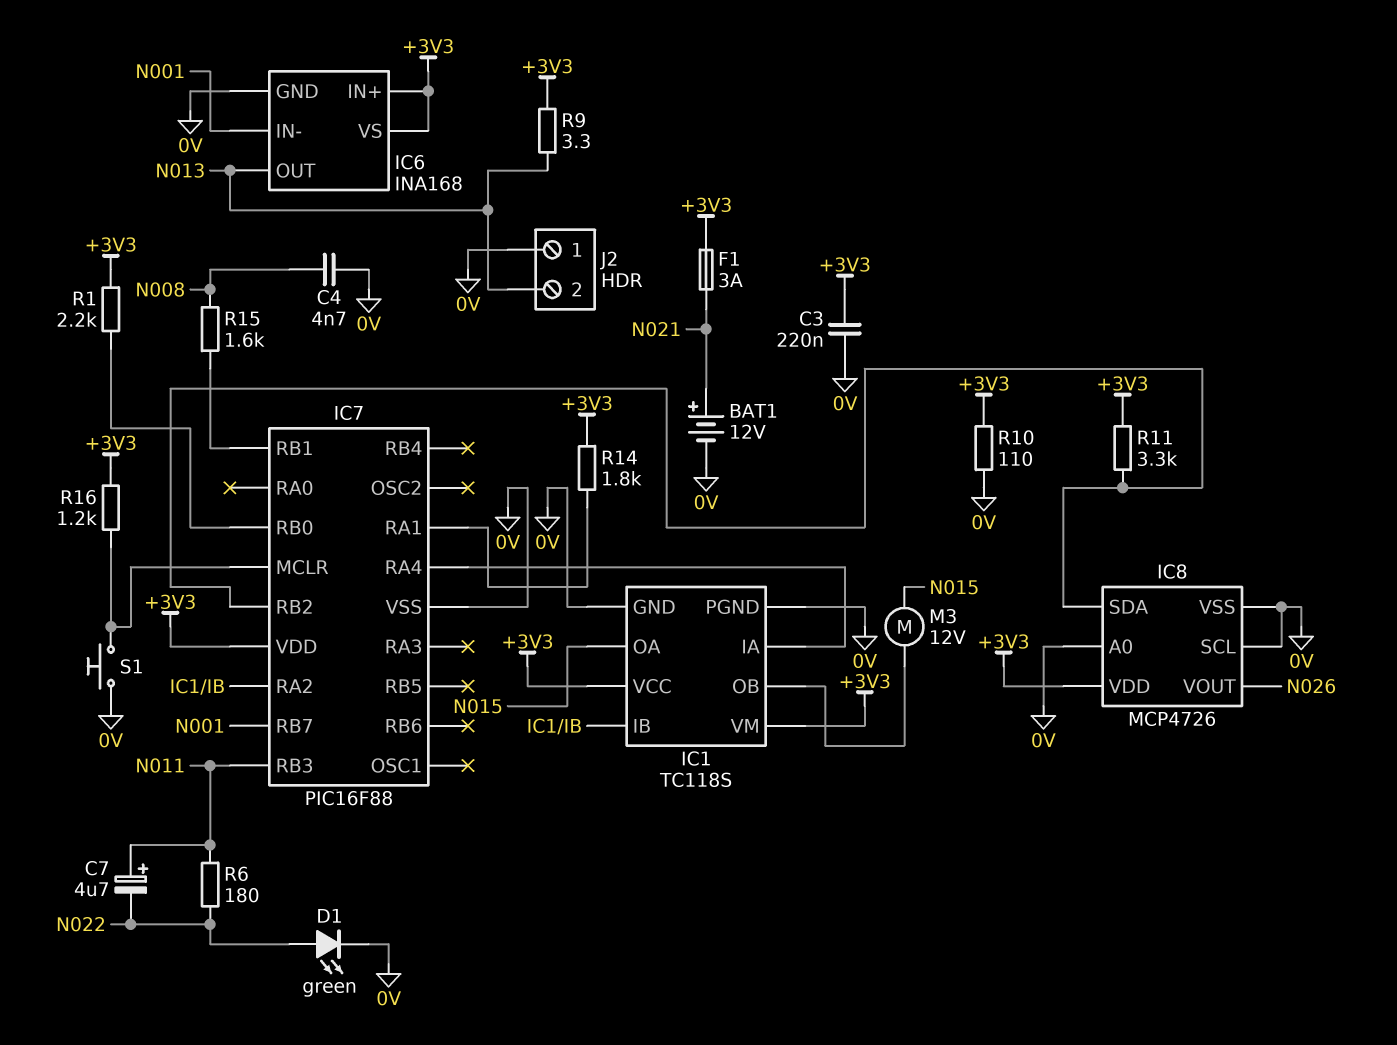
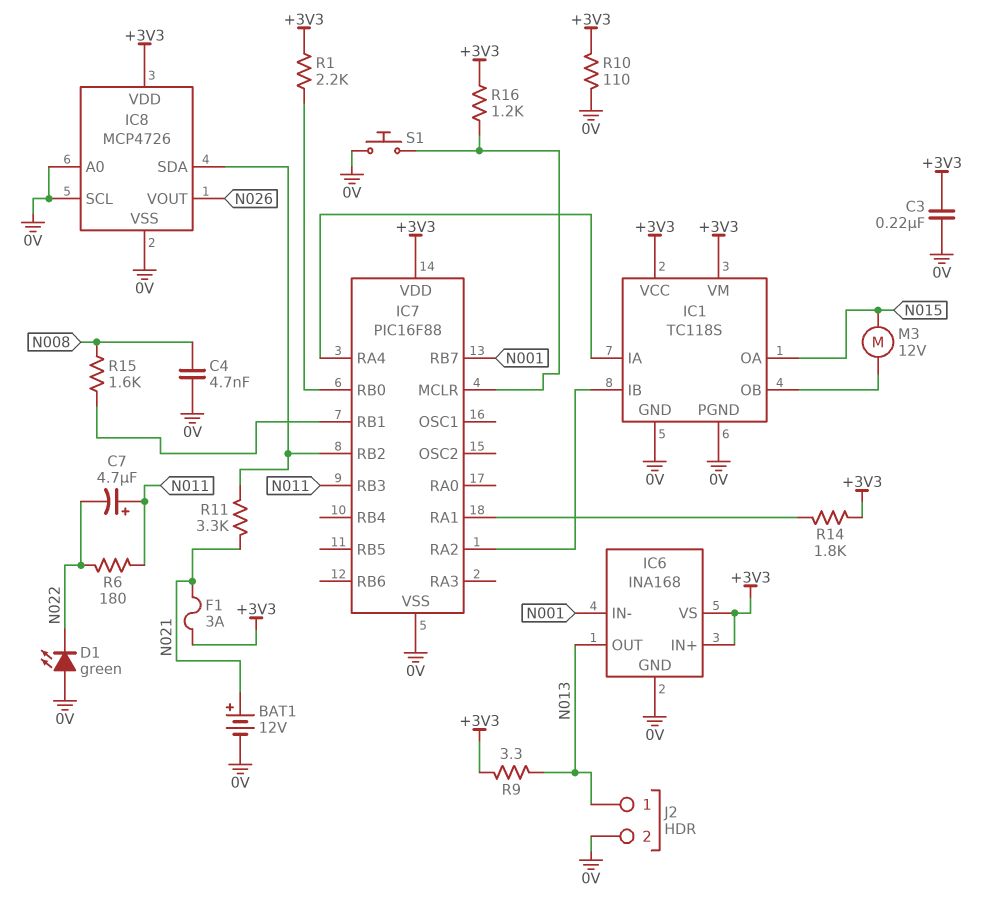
D1: LED green (A N022, K 0V) -> LED green (A 0V, K N022)
J2 pin 1: 0V -> N013
J2 pin 2: N013 -> 0V
R11: 3.3k (+3V3, IC7/RB2) -> 3.3k (IC7/RB2, N021)

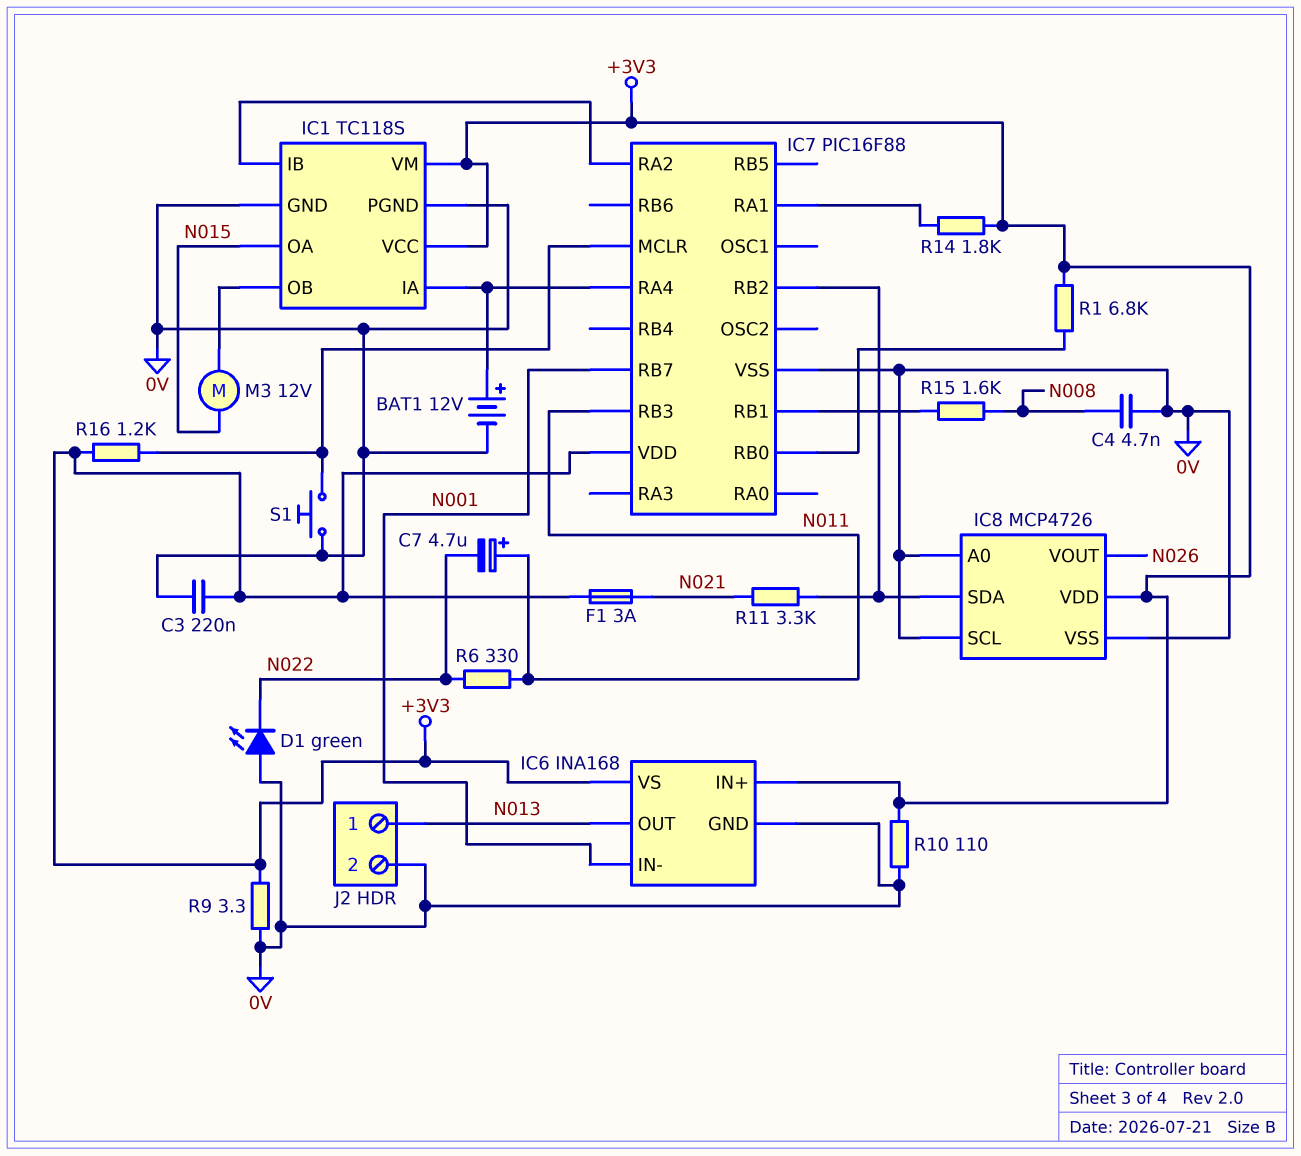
BAT1: 12V (plus N021, minus 0V) -> 12V (plus IC1/IA, minus 0V)
R1: 2.2k (+3V3, IC7/RB0) -> 6.8k (+3V3, IC7/RB0)
R6: 180 (N011, N022) -> 330 (N011, N022)
R9: 3.3 (+3V3, N013) -> 3.3 (+3V3, 0V)

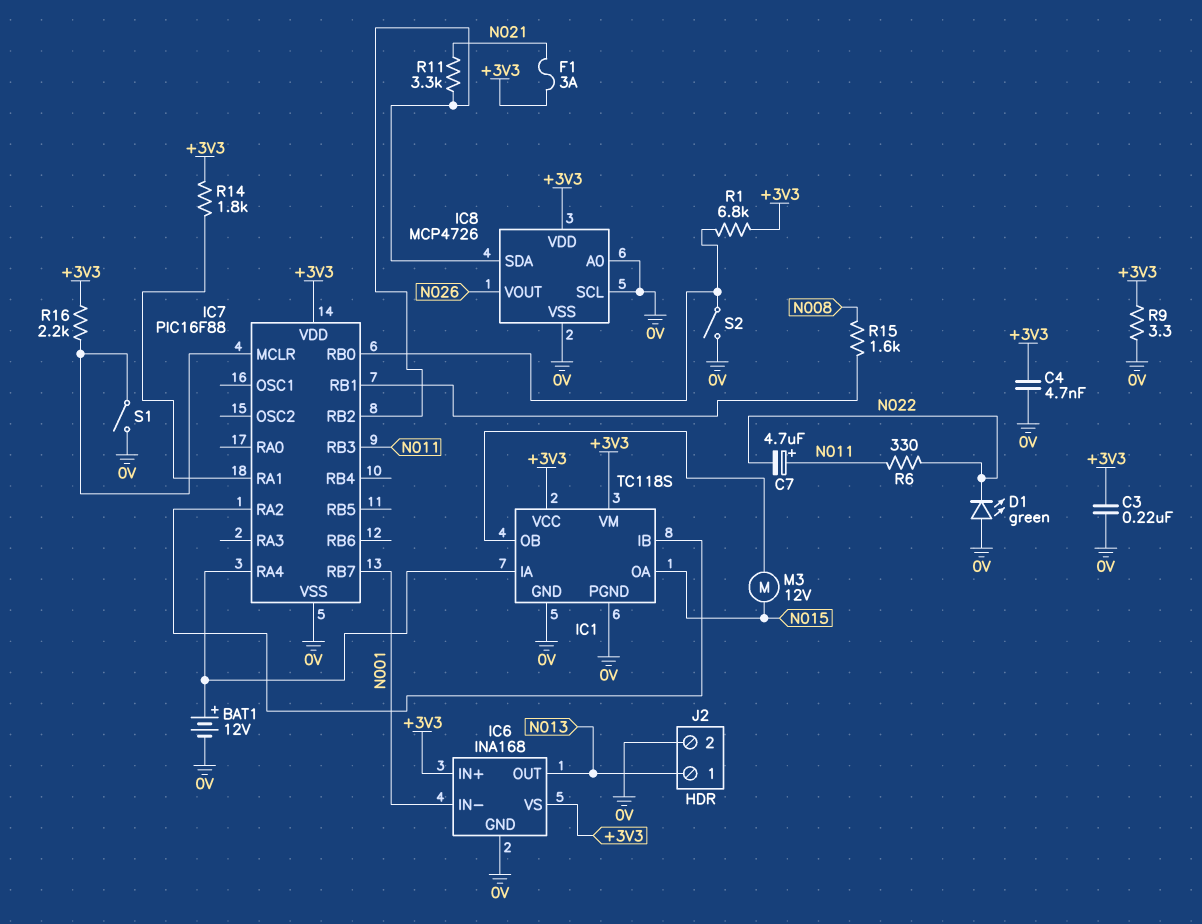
C4: 4.7nF (0V, N008) -> 4.7nF (+3V3, 0V)
R10: 110 (+3V3, 0V) -> none
R16: 1.2k (+3V3, IC7/MCLR) -> 2.2k (+3V3, IC7/MCLR)
S1: button (0V, IC7/MCLR) -> switch (0V, IC7/MCLR)
S2: none -> switch (0V, IC7/RB0)

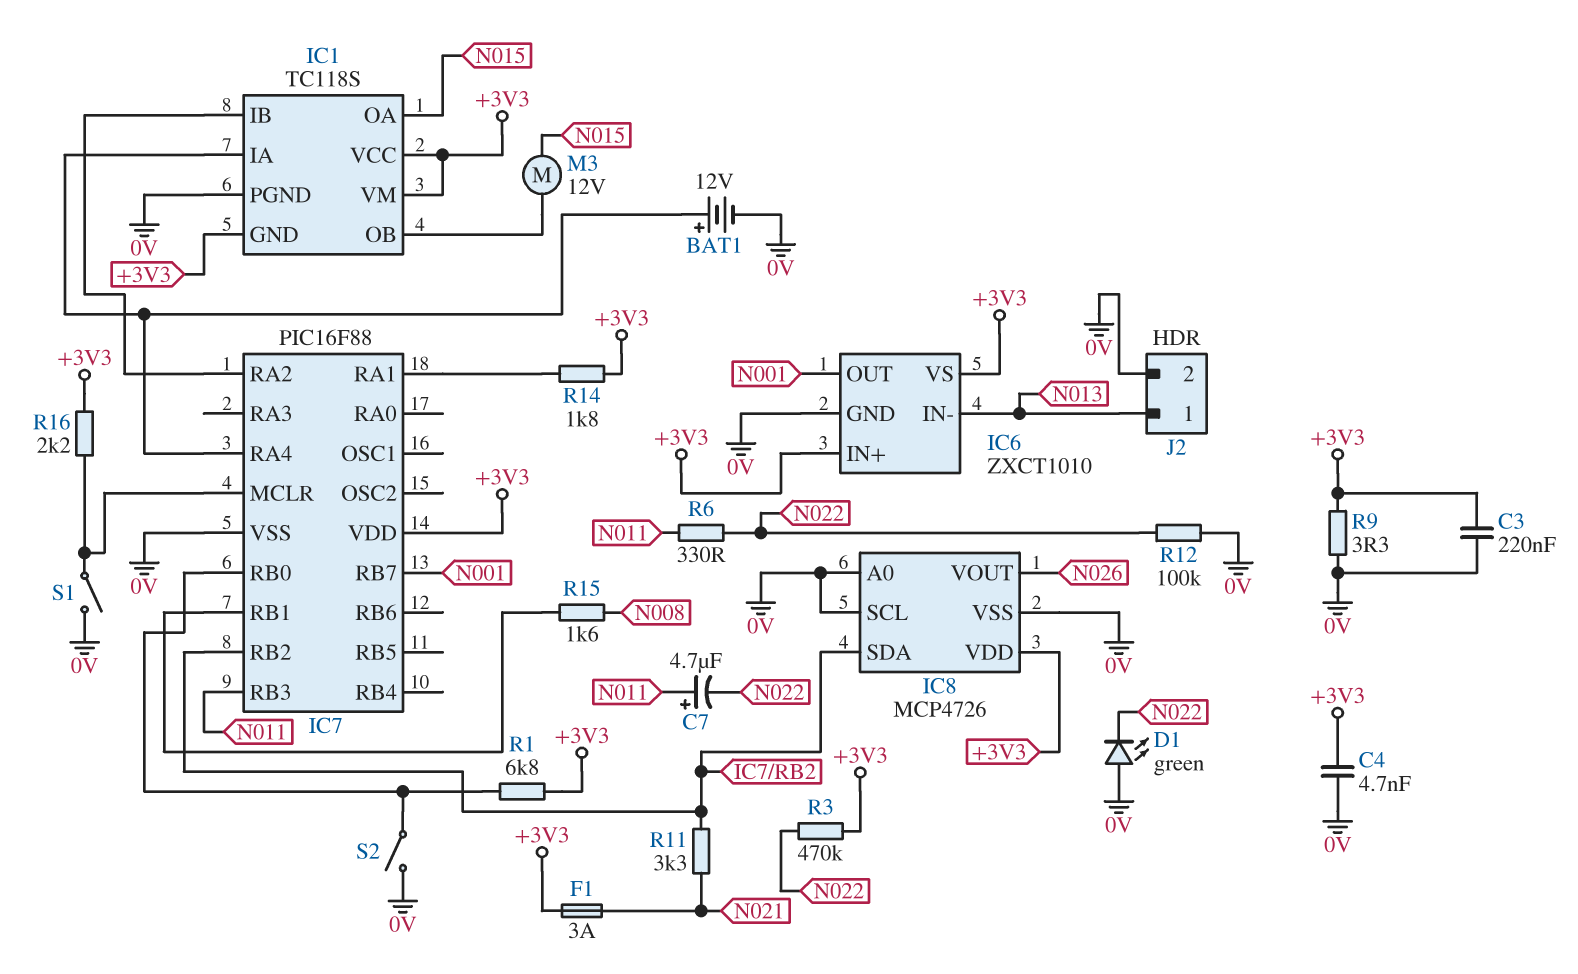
IC1 pin GND: 0V -> +3V3
IC6: INA168 -> ZXCT1010
IC6 pin IN-: N001 -> N013
IC6 pin OUT: N013 -> N001
R3: none -> 470k (+3V3, N022)
R12: none -> 100k (0V, N022)

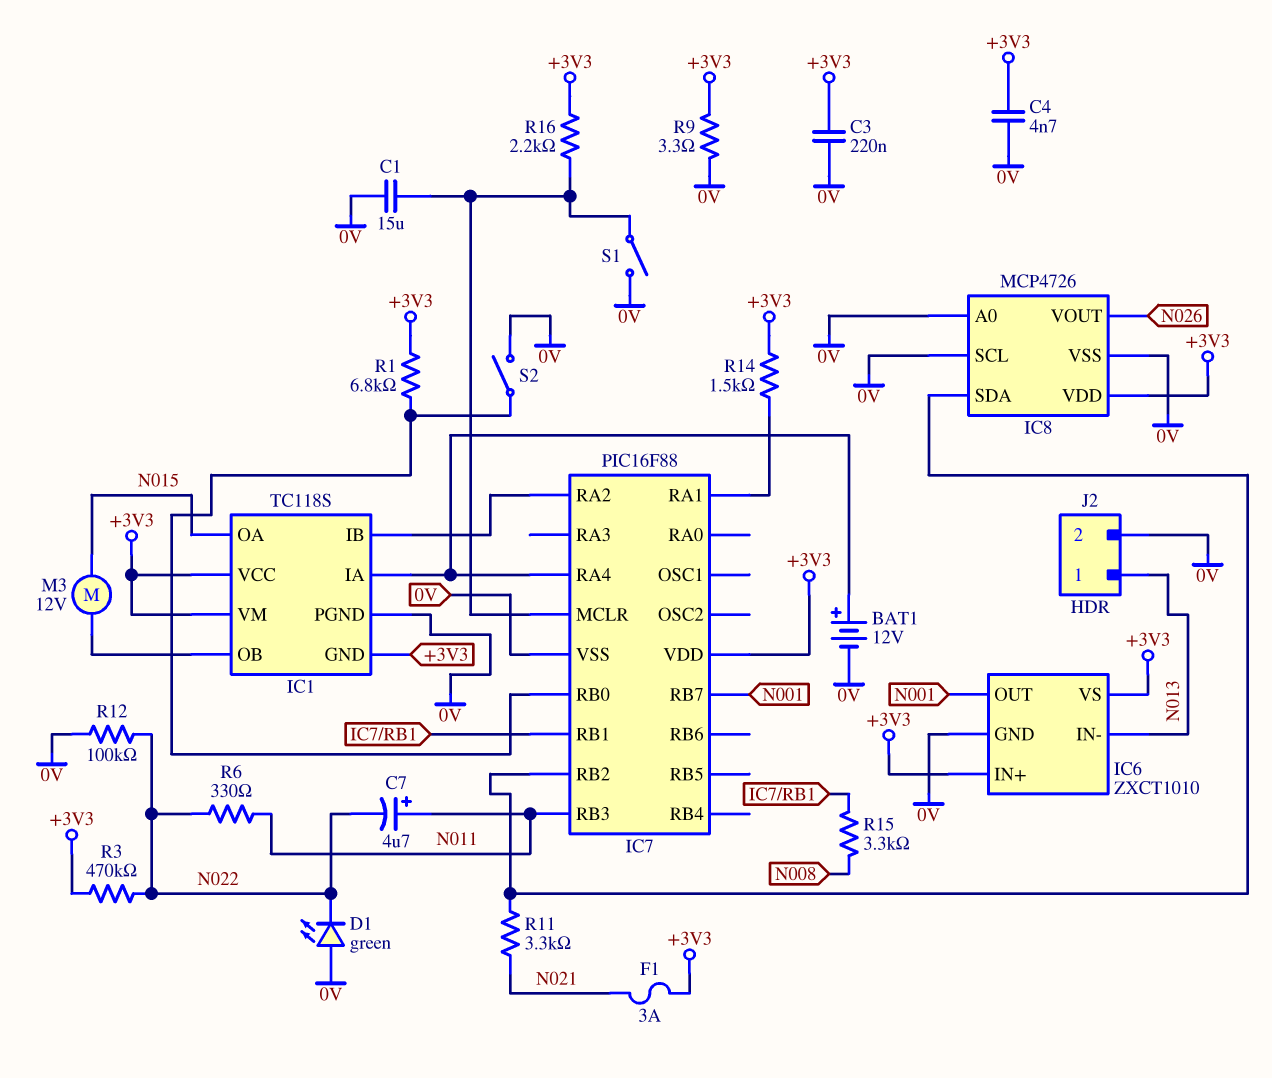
C1: none -> 15uF (0V, IC7/MCLR)
R14: 1.8k (+3V3, IC7/RA1) -> 1.5k (+3V3, IC7/RA1)
R15: 1.6k (IC7/RB1, N008) -> 3.3k (IC7/RB1, N008)

